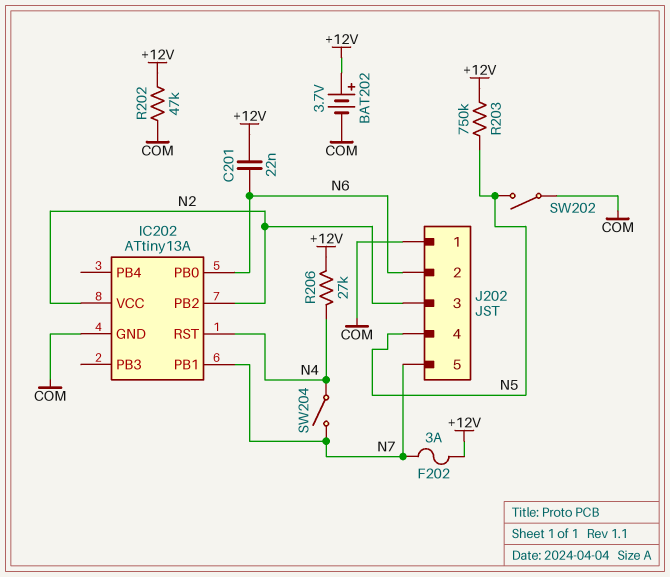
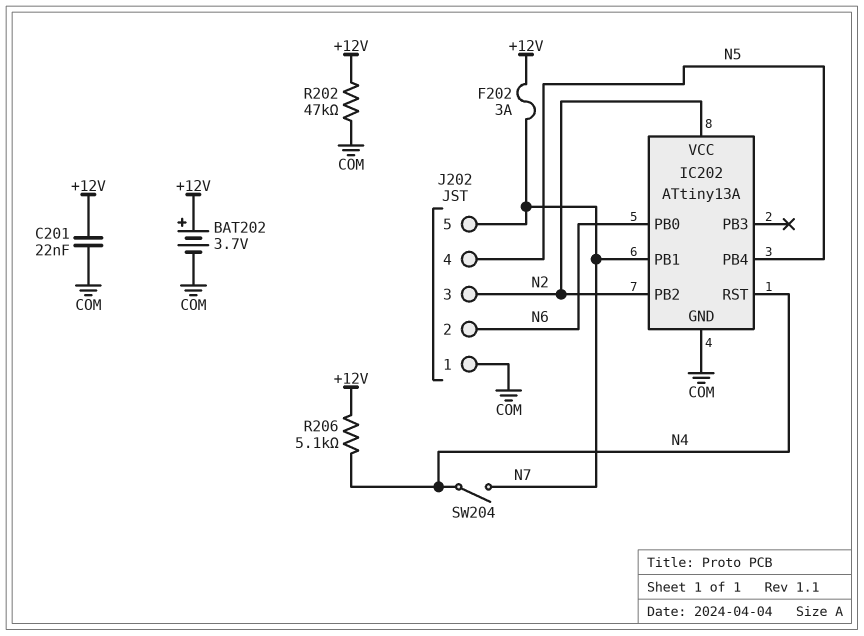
C201: 22nF (+12V, N6) -> 22nF (+12V, COM)
IC202 pin PB4: none -> N5
R203: 750k (+12V, N5) -> none
R206: 27k (+12V, N4) -> 5.1k (+12V, N4)
SW202: switch (COM, N5) -> none

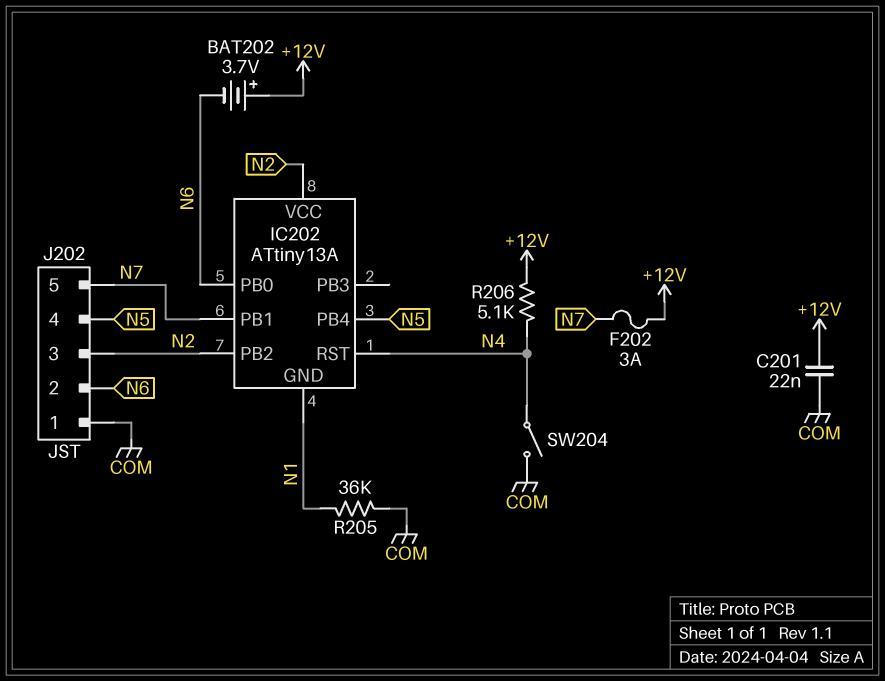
BAT202: 3.7V (plus +12V, minus COM) -> 3.7V (plus +12V, minus N6)
IC202 pin GND: COM -> N1
R202: 47k (+12V, COM) -> none
R205: none -> 36k (COM, N1)
SW204: switch (N4, N7) -> switch (COM, N4)

